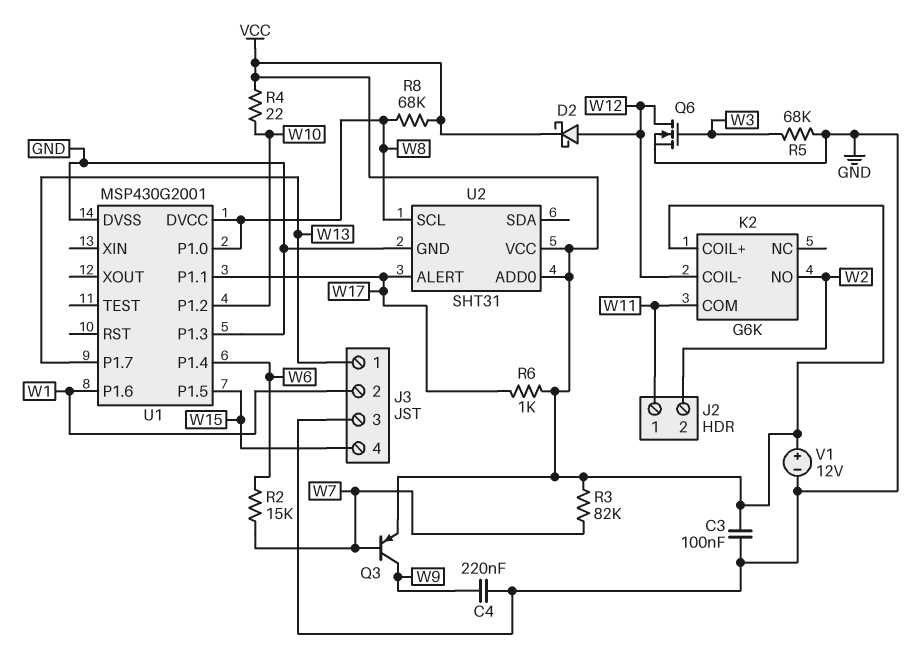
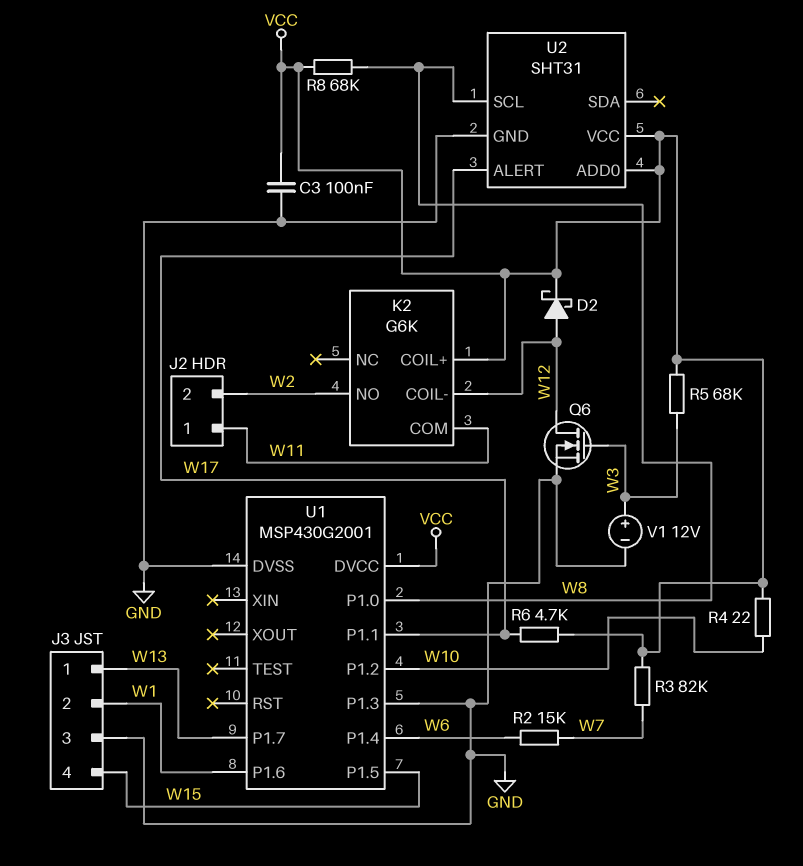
C4: 220nF (GND, W9) -> none
Q3: PNP (B W7, C W9, E VCC) -> none
R5: 68k (GND, W3) -> 68k (VCC, W3)
R6: 1k (VCC, W17) -> 4.7k (VCC, W17)
U1 pin DVCC: W8 -> VCC
V1: 12V (plus VCC, minus GND) -> 12V (plus W3, minus GND)

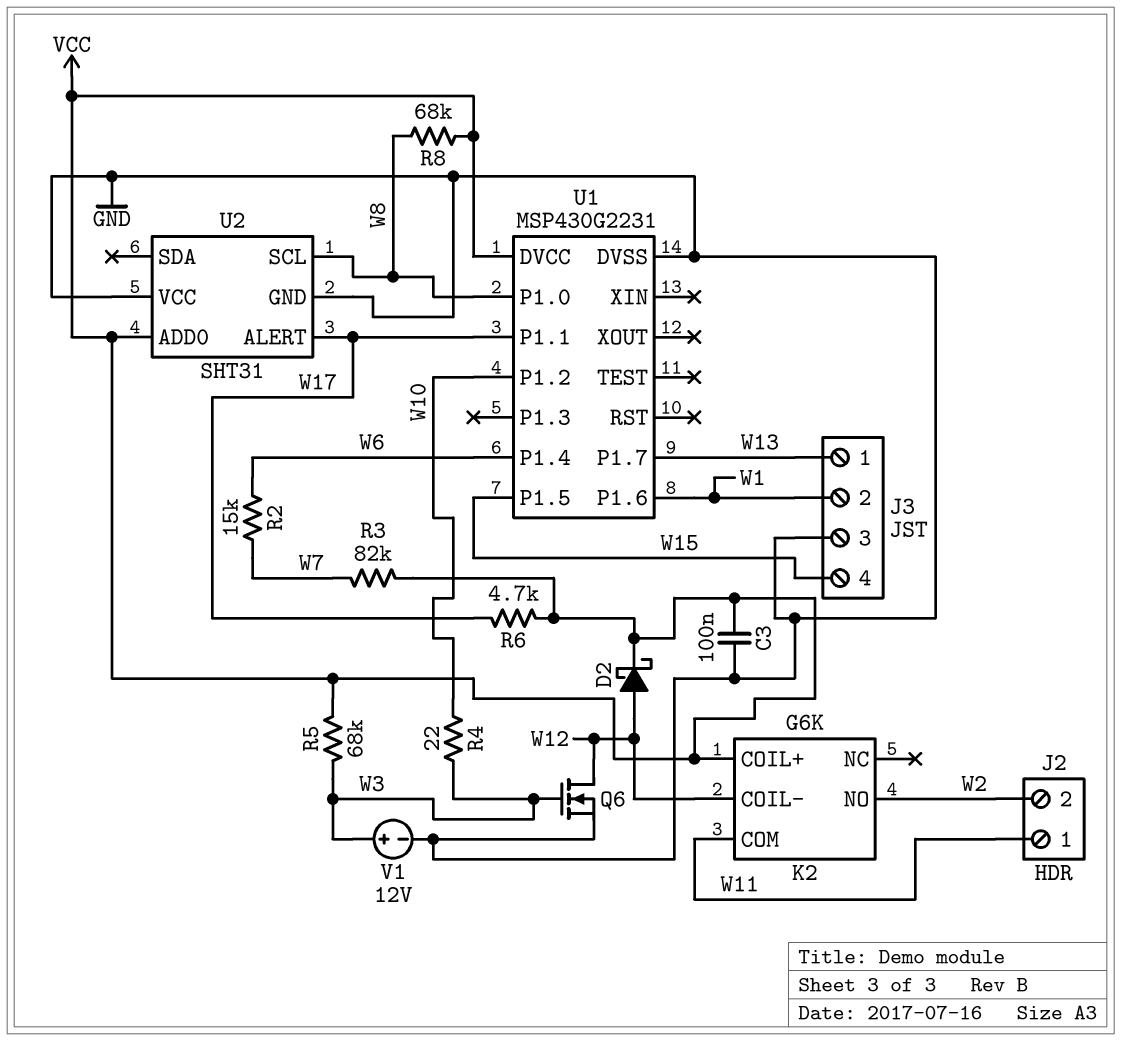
R4: 22 (VCC, W10) -> 22 (W3, W10)
U1: MSP430G2001 -> MSP430G2231
U1 pin P1.3: GND -> none
U2 pin VCC: VCC -> GND

